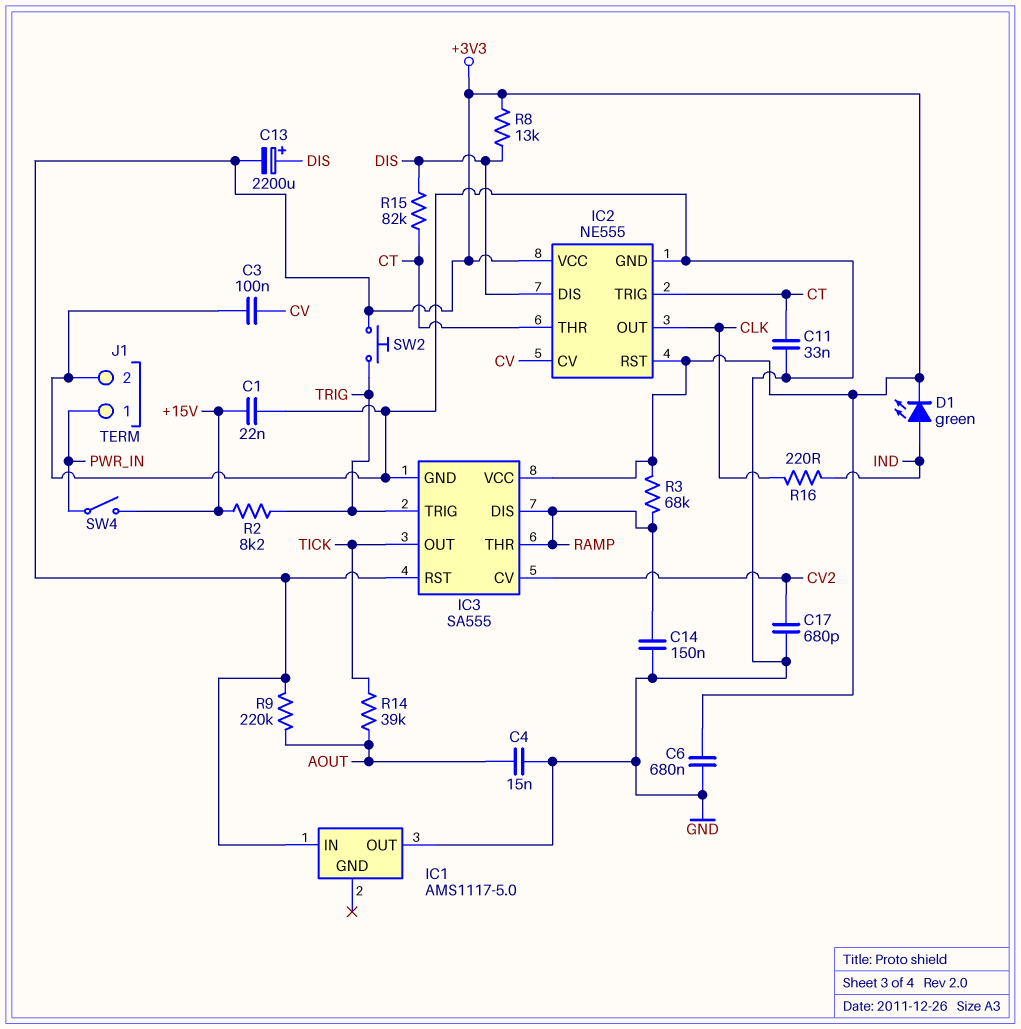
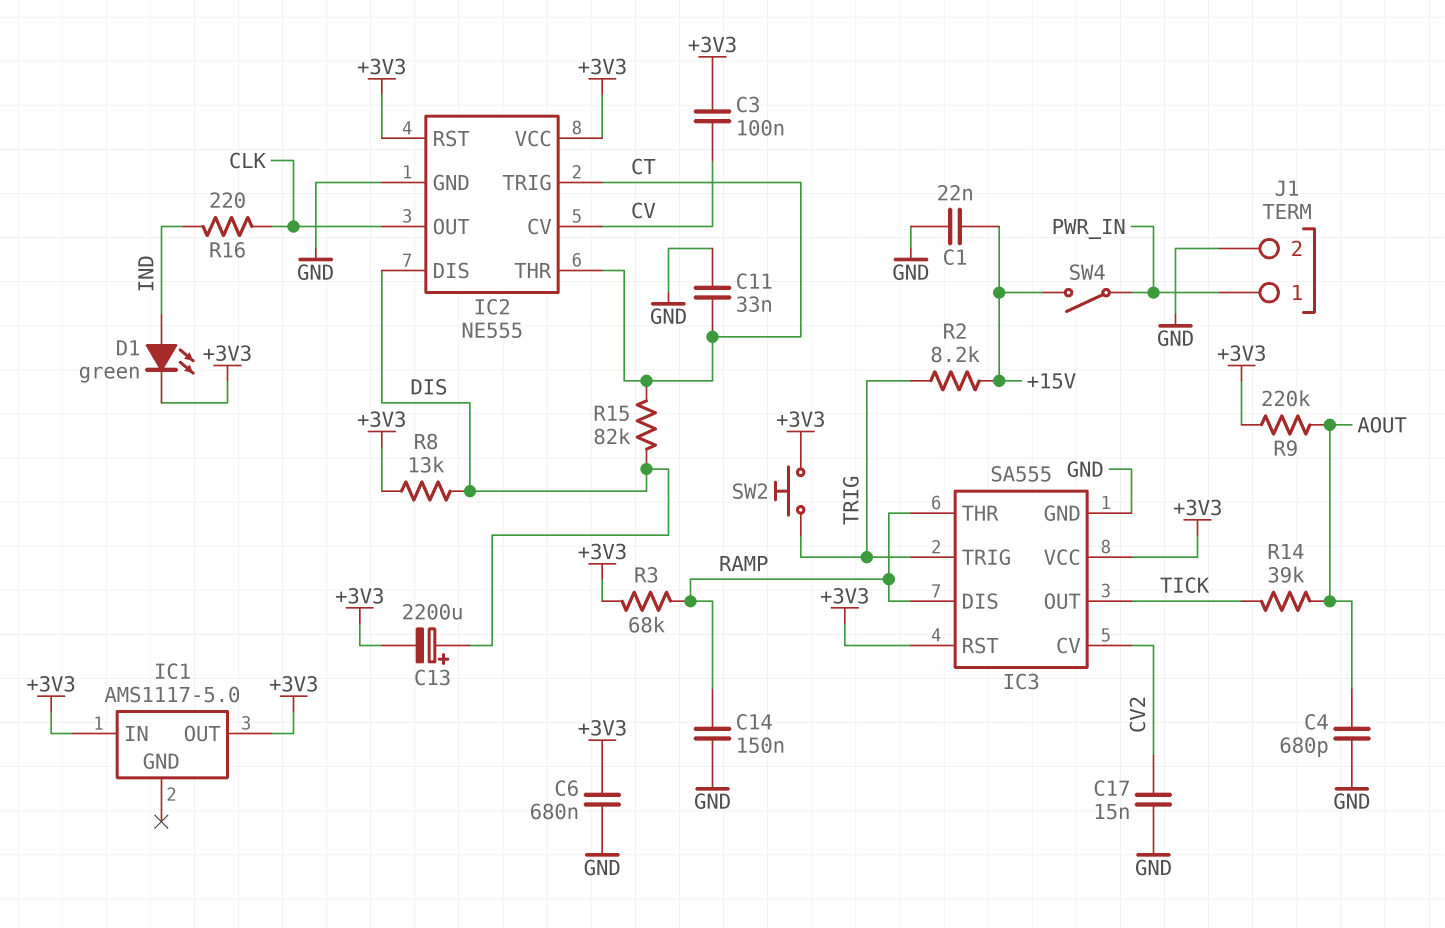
C3: 100nF (CV, GND) -> 100nF (+3V3, CV)
C4: 15nF (AOUT, GND) -> 680pF (AOUT, GND)
C17: 680pF (CV2, GND) -> 15nF (CV2, GND)
IC1 pin OUT: GND -> +3V3

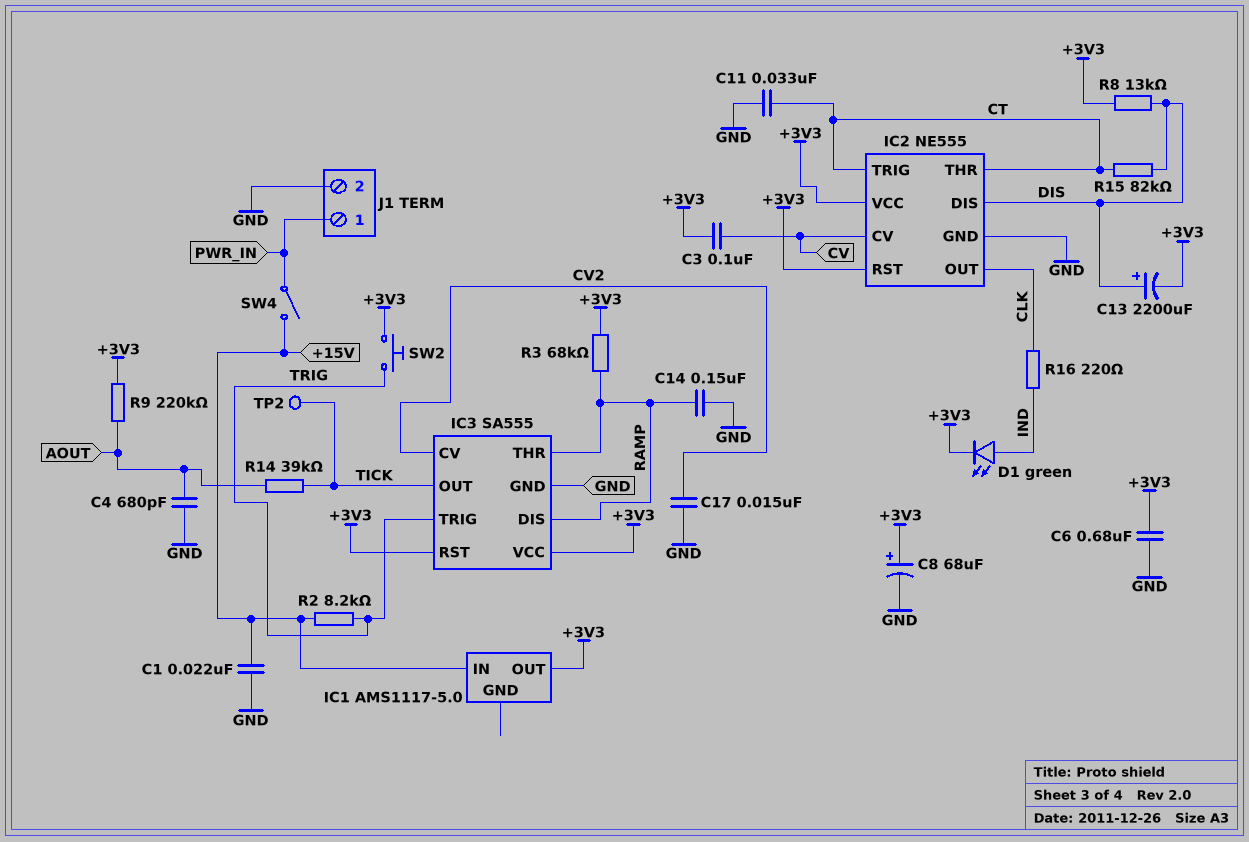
C8: none -> 68uF (plus +3V3, minus GND)
IC1 pin IN: +3V3 -> +15V
TP2: none -> test point (TICK)

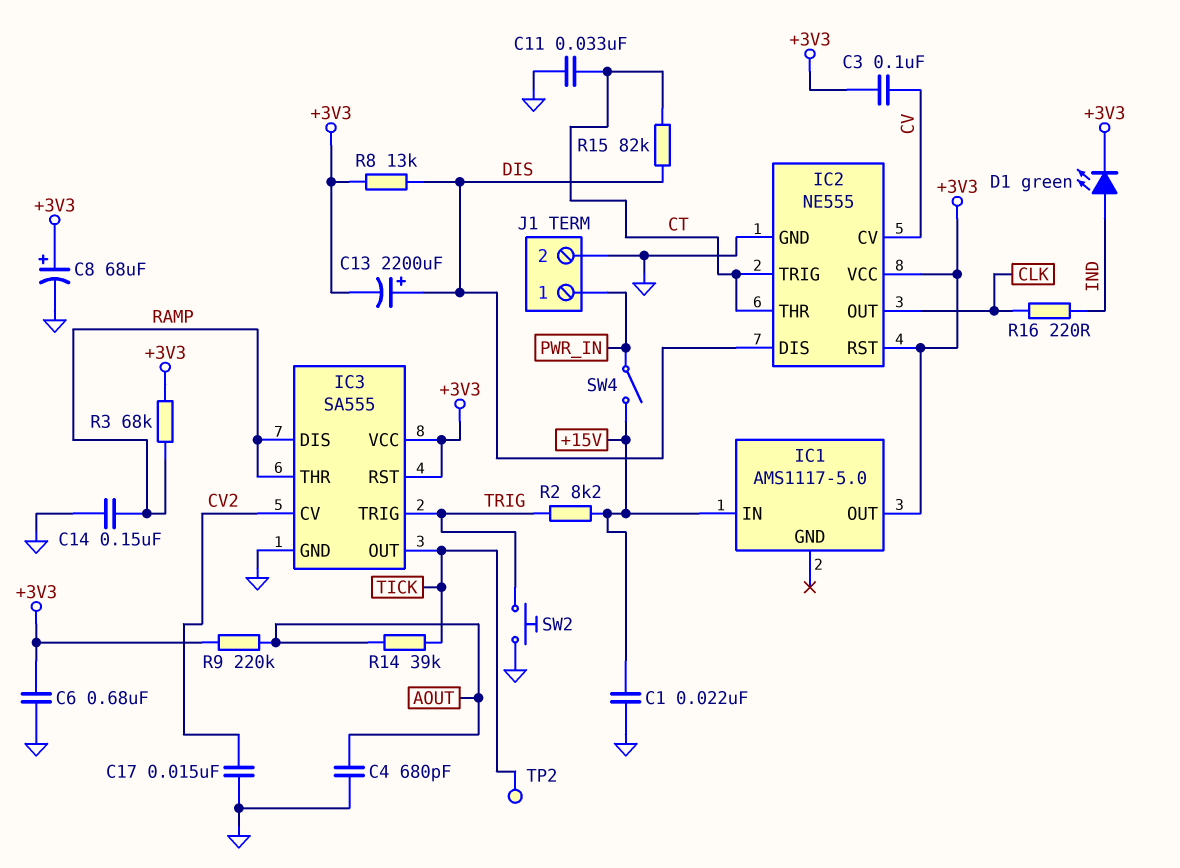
SW2: button (+3V3, TRIG) -> button (GND, TRIG)

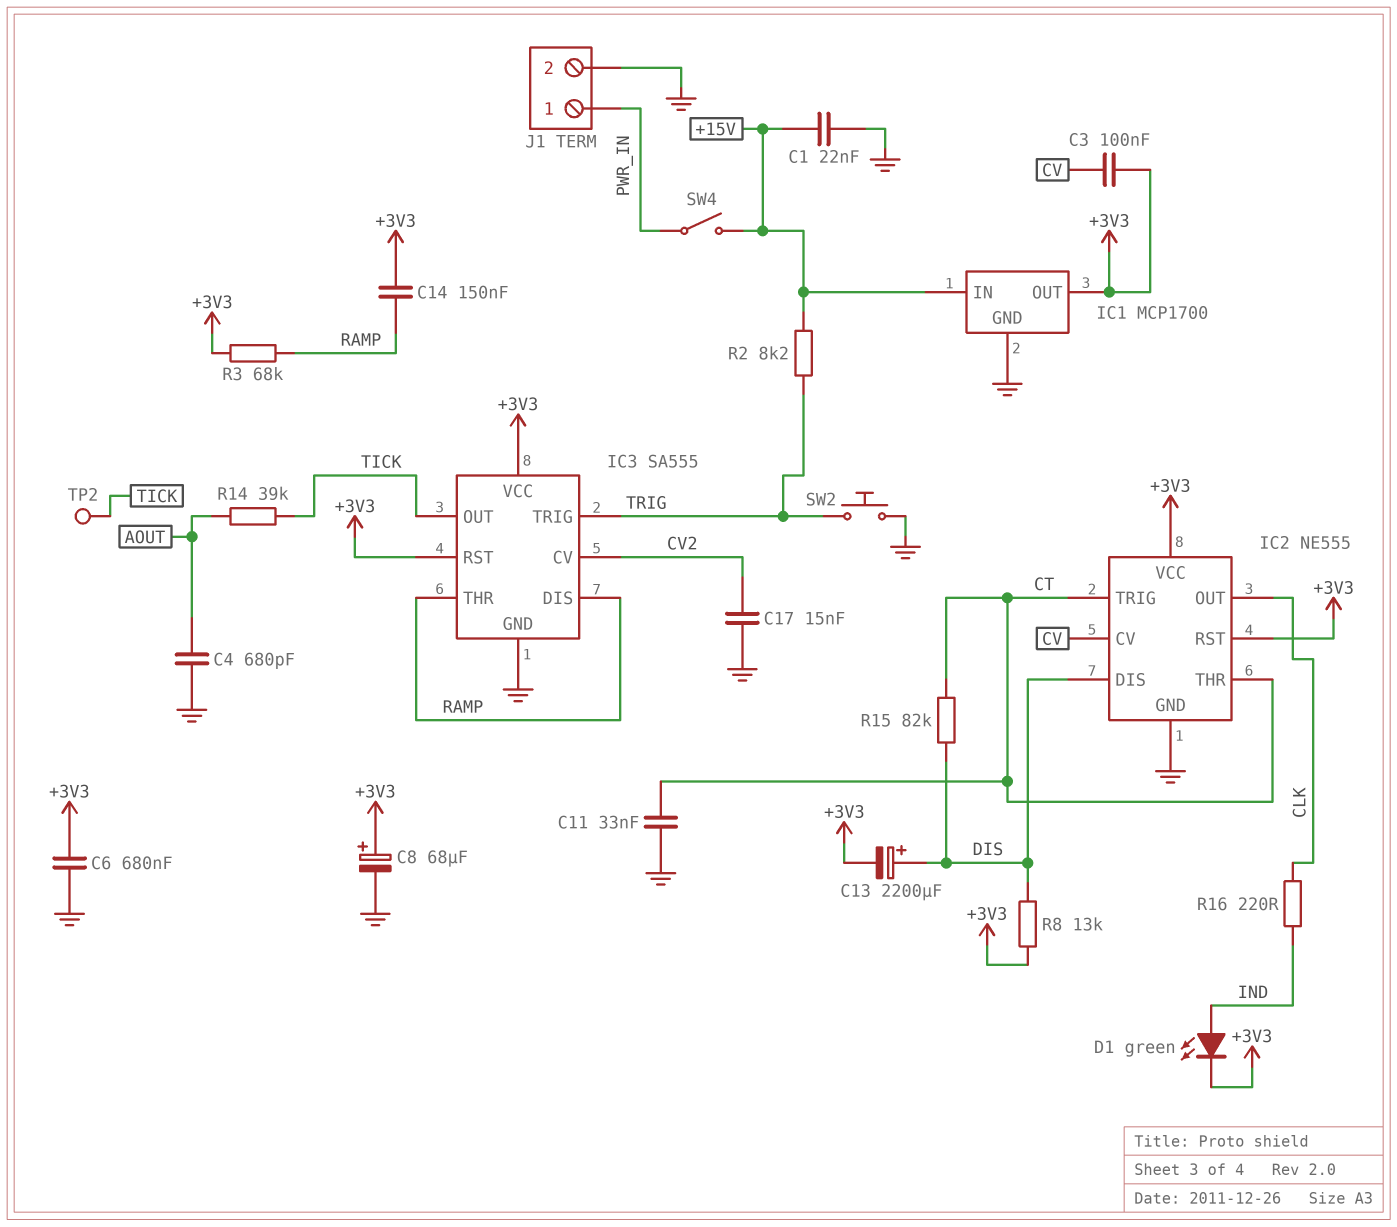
C14: 150nF (GND, RAMP) -> 150nF (+3V3, RAMP)
IC1: AMS1117-5.0 -> MCP1700
IC1 pin GND: none -> GND
R9: 220k (+3V3, AOUT) -> none

